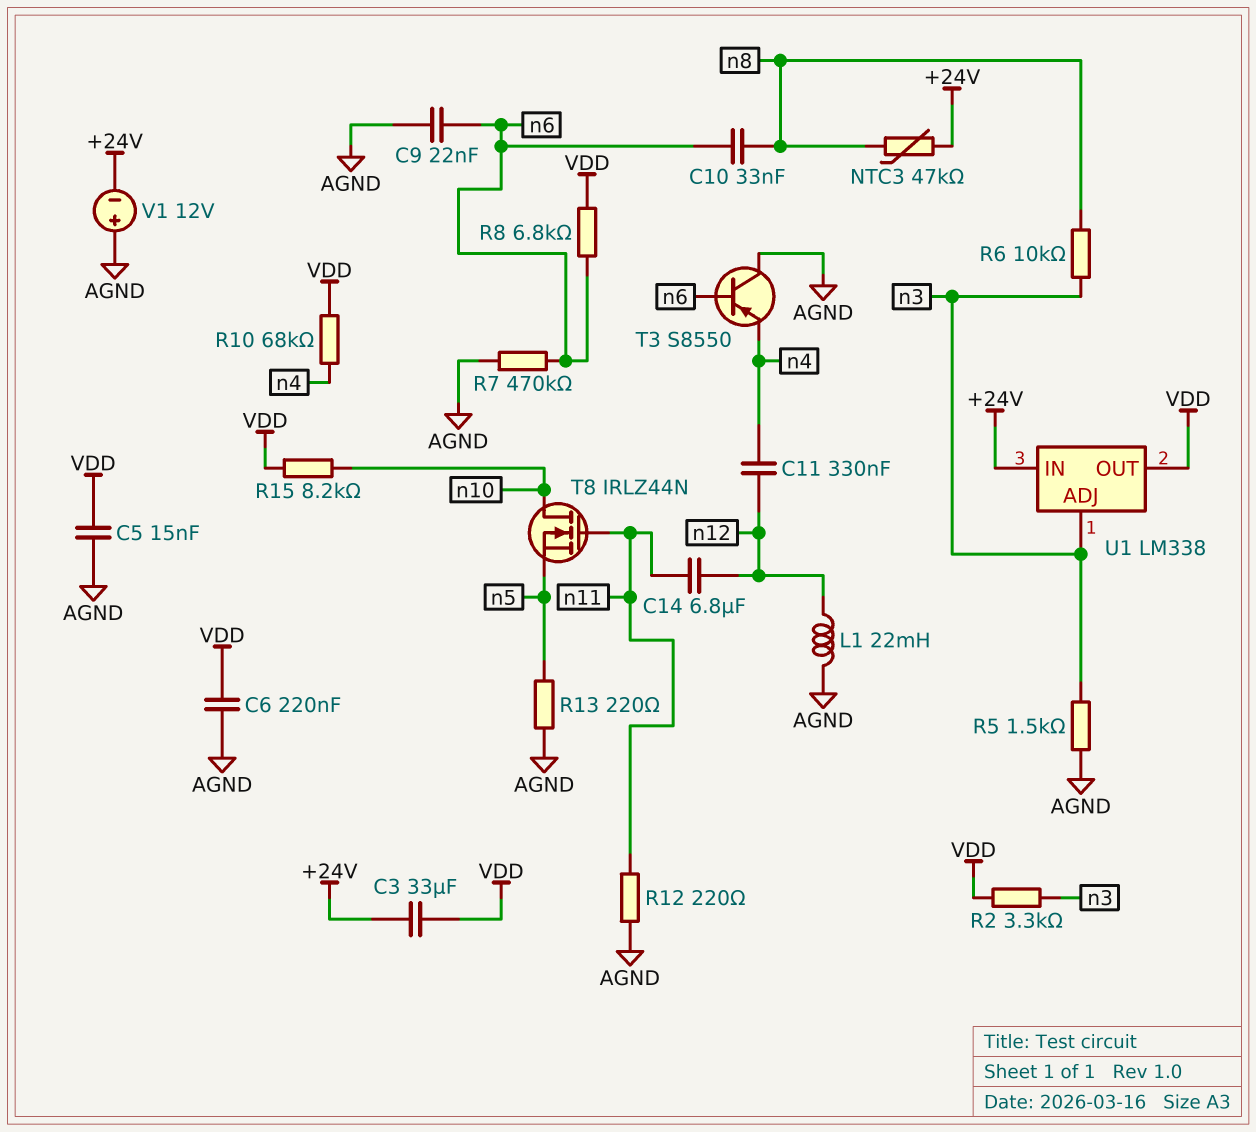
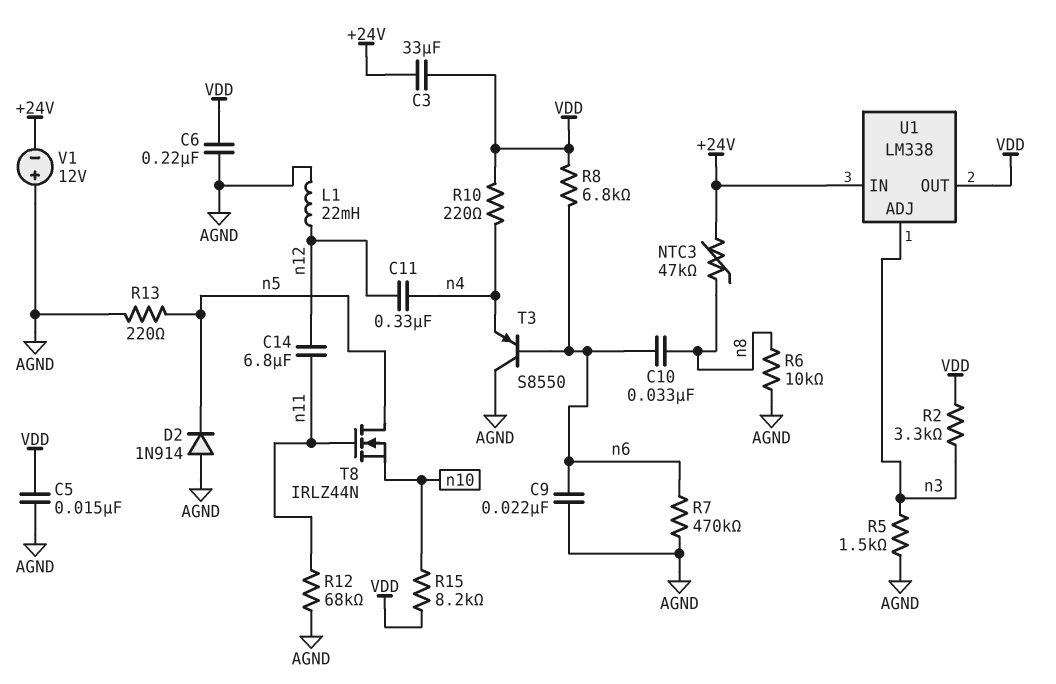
D2: none -> diode 1N914 (A AGND, K n5)
R6: 10k (n3, n8) -> 10k (AGND, n8)
R10: 68k (VDD, n4) -> 220 (VDD, n4)
R12: 220 (AGND, n11) -> 68k (AGND, n11)
T8: NMOS IRLZ44N (G n11, D n10, S n5) -> NMOS IRLZ44N (G n11, D n5, S n10)

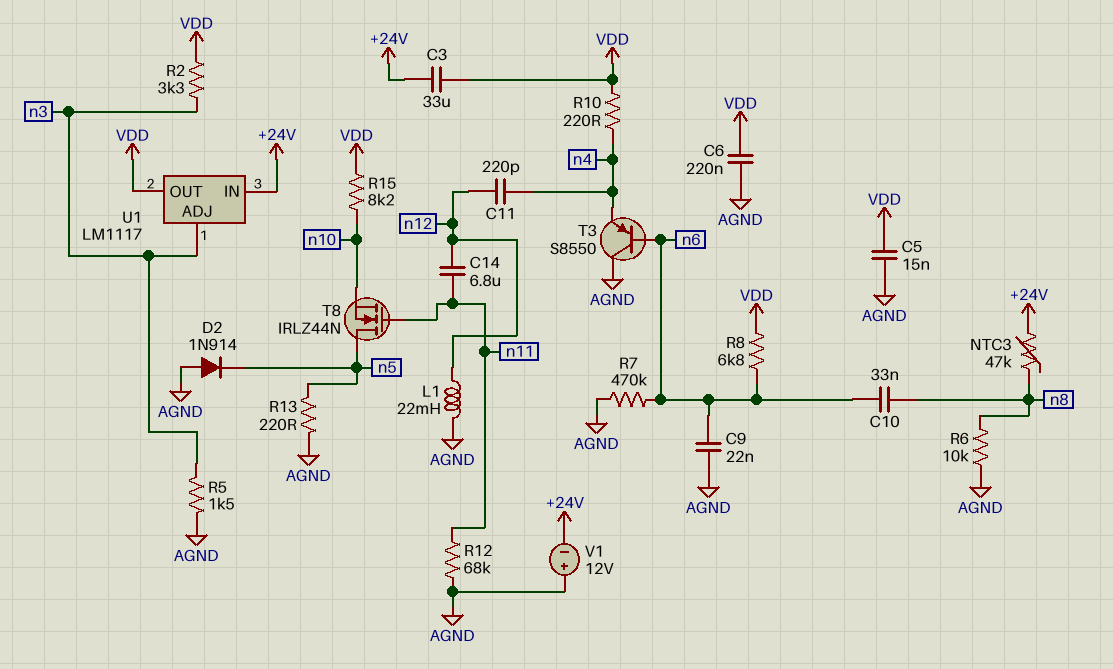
C11: 330nF (n4, n12) -> 220pF (n4, n12)
U1: LM338 -> LM1117

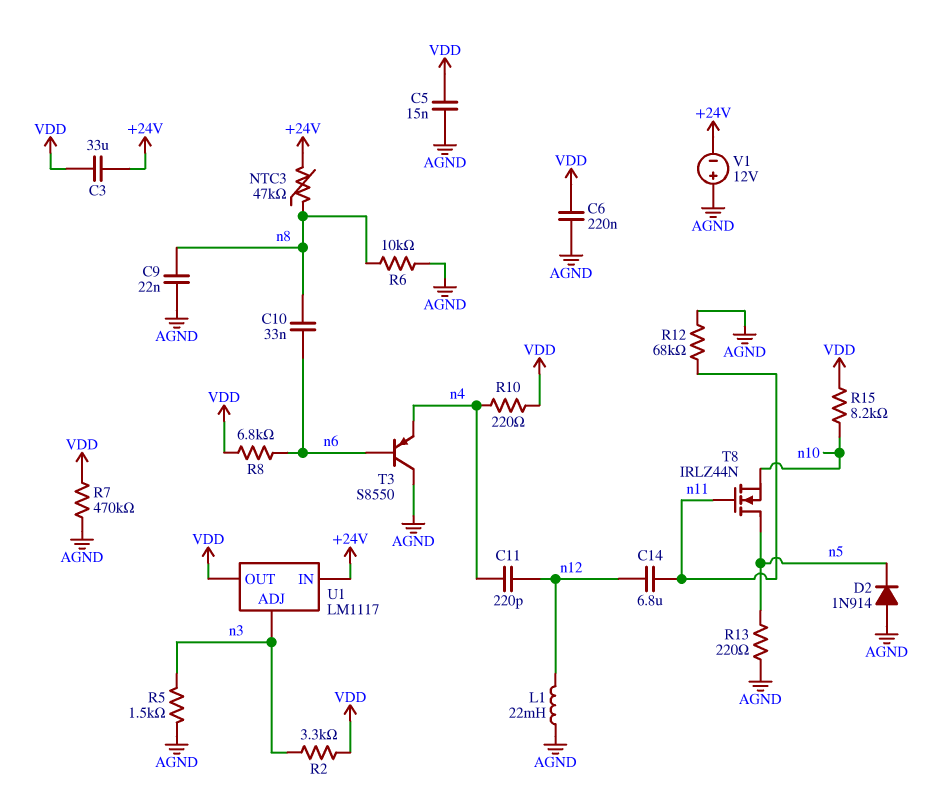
C9: 22nF (AGND, n6) -> 22nF (AGND, n8)
R7: 470k (AGND, n6) -> 470k (AGND, VDD)

